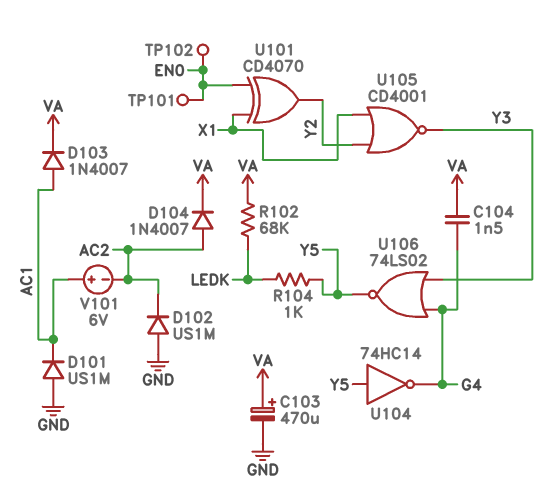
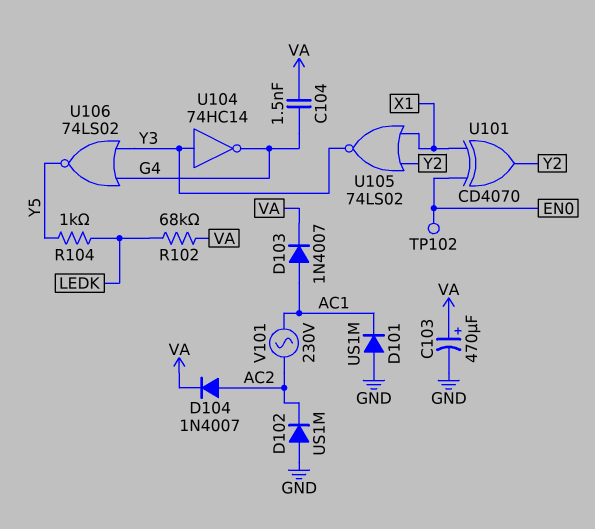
TP101: test point (EN0) -> none
U104: NOT 74HC14 (in Y5, out G4) -> NOT 74HC14 (in Y3, out G4)
U105: NOR CD4001 (in X1, in Y2, out Y3) -> NOR 74LS02 (in X1, in Y2, out Y3)
V101: 6V (plus AC1, minus AC2) -> AC 230V (AC1, AC2)

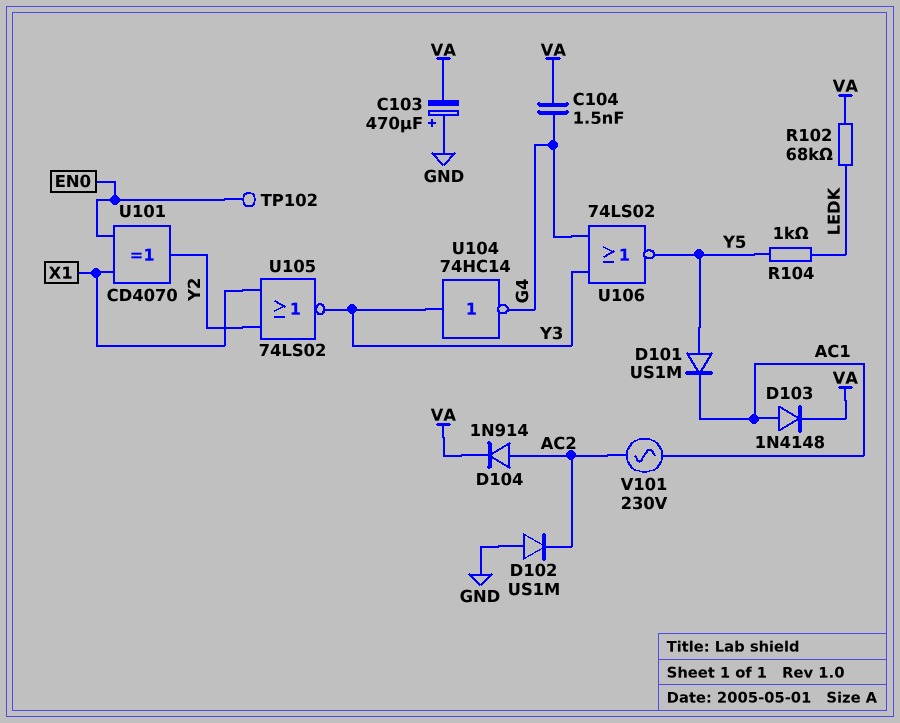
C103: 470uF (plus VA, minus GND) -> 470uF (plus GND, minus VA)
D101: diode US1M (A GND, K AC1) -> diode US1M (A Y5, K AC1)
D103: diode 1N4007 (A AC1, K VA) -> diode 1N4148 (A AC1, K VA)
D104: diode 1N4007 (A AC2, K VA) -> diode 1N914 (A AC2, K VA)

